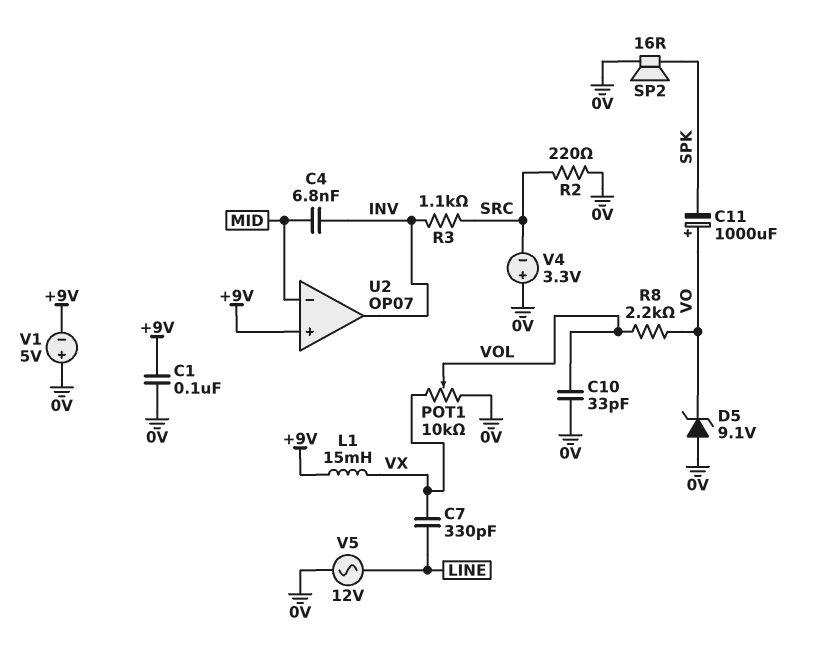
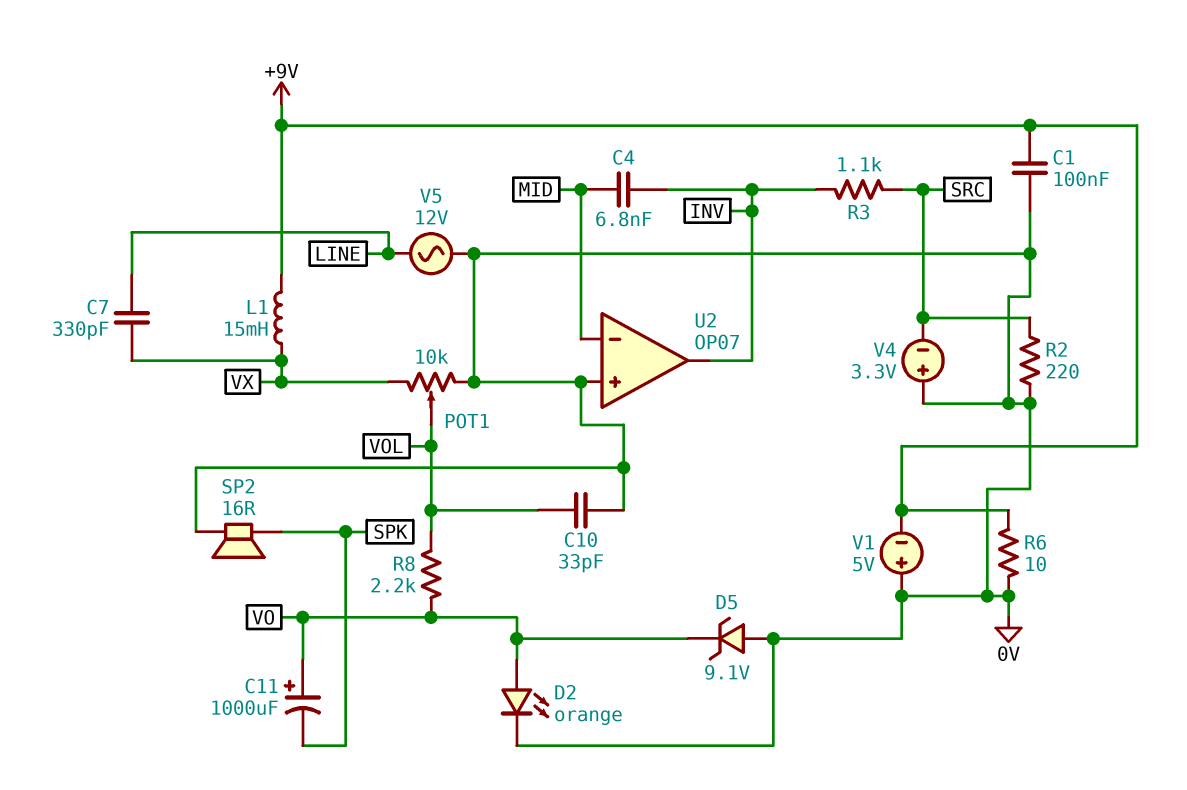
D2: none -> LED orange (A VO, K 0V)
R6: none -> 10 (+9V, 0V)
U2 pin in+: +9V -> 0V

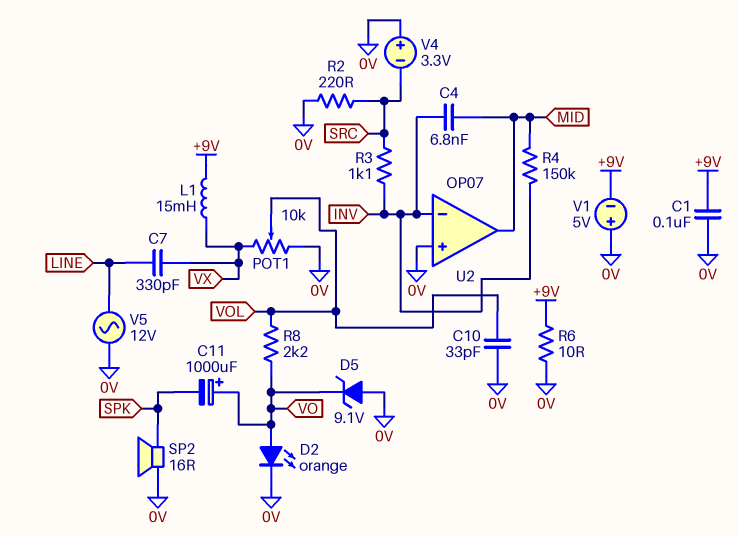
R4: none -> 150k (INV, MID)
U2 pin in-: MID -> INV
U2 pin out: INV -> MID

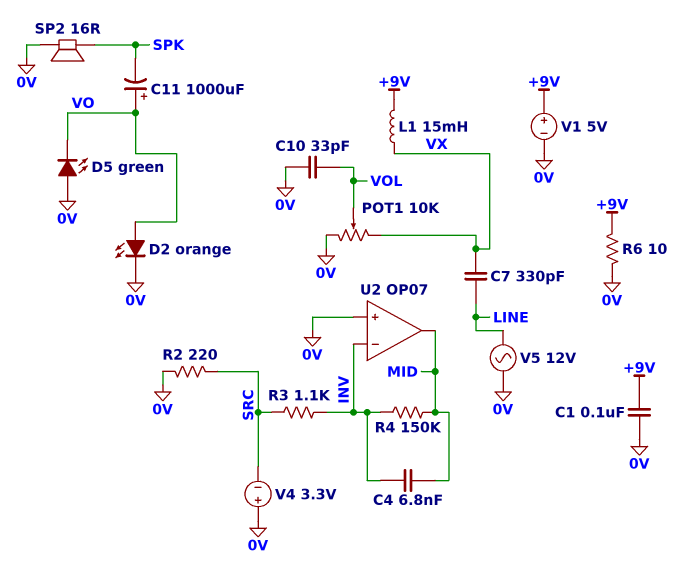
D5: zener 9.1V (A 0V, K VO) -> LED green (A 0V, K VO)
R8: 2.2k (VO, VOL) -> none
V1: 5V (plus 0V, minus +9V) -> 5V (plus +9V, minus 0V)

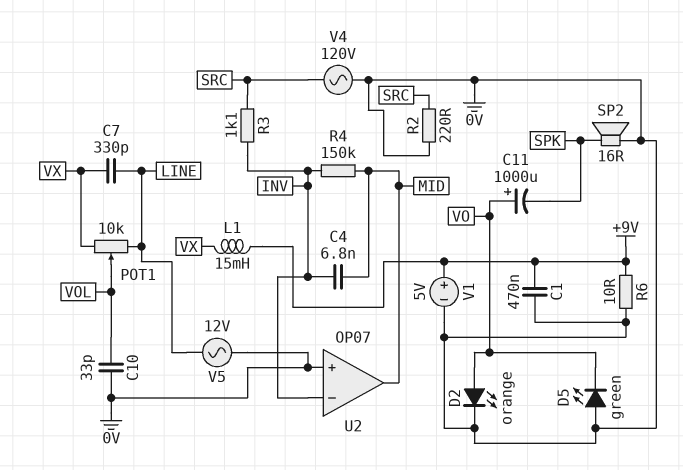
C1: 100nF (+9V, 0V) -> 470nF (+9V, 0V)
POT1: 10k (0V, VX, wiper VOL) -> 10k (LINE, VX, wiper VOL)
V4: 3.3V (plus 0V, minus SRC) -> AC 120V (0V, SRC)

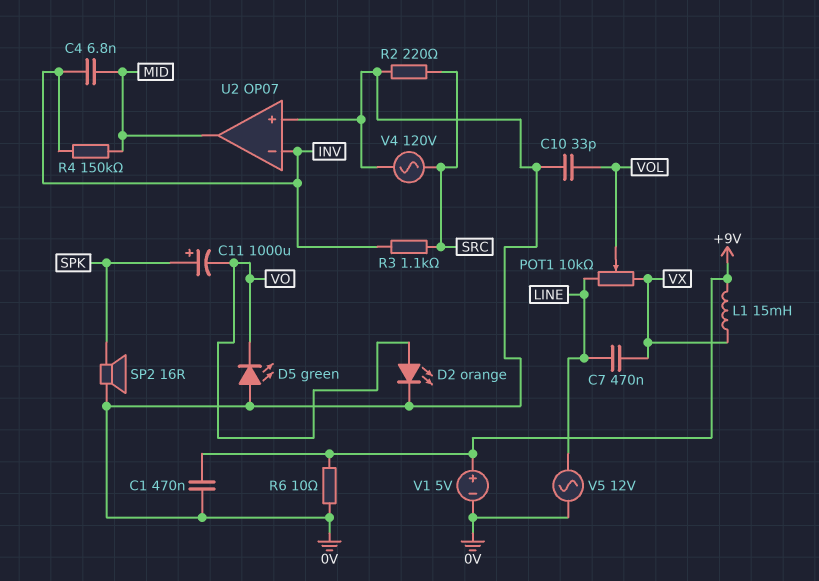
C7: 330pF (LINE, VX) -> 470nF (LINE, VX)
C11: 1000uF (plus VO, minus SPK) -> 1000uF (plus SPK, minus VO)

